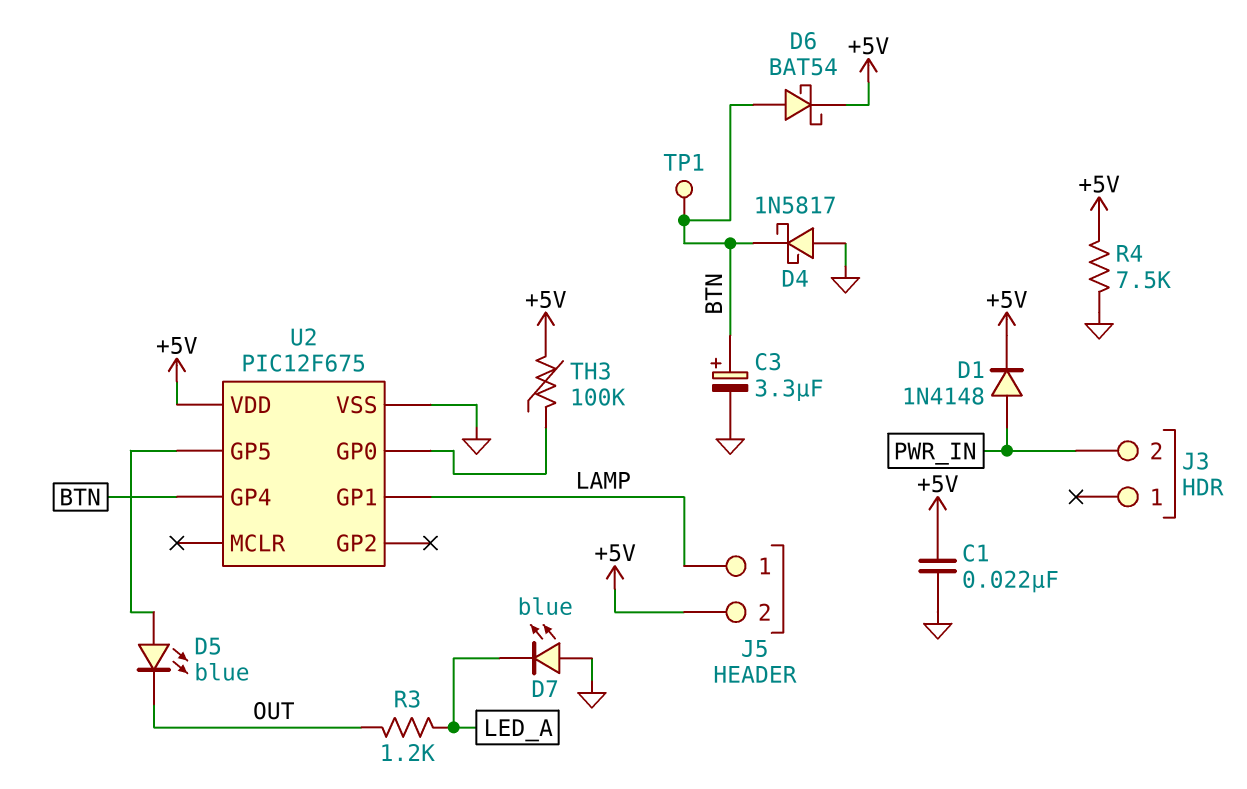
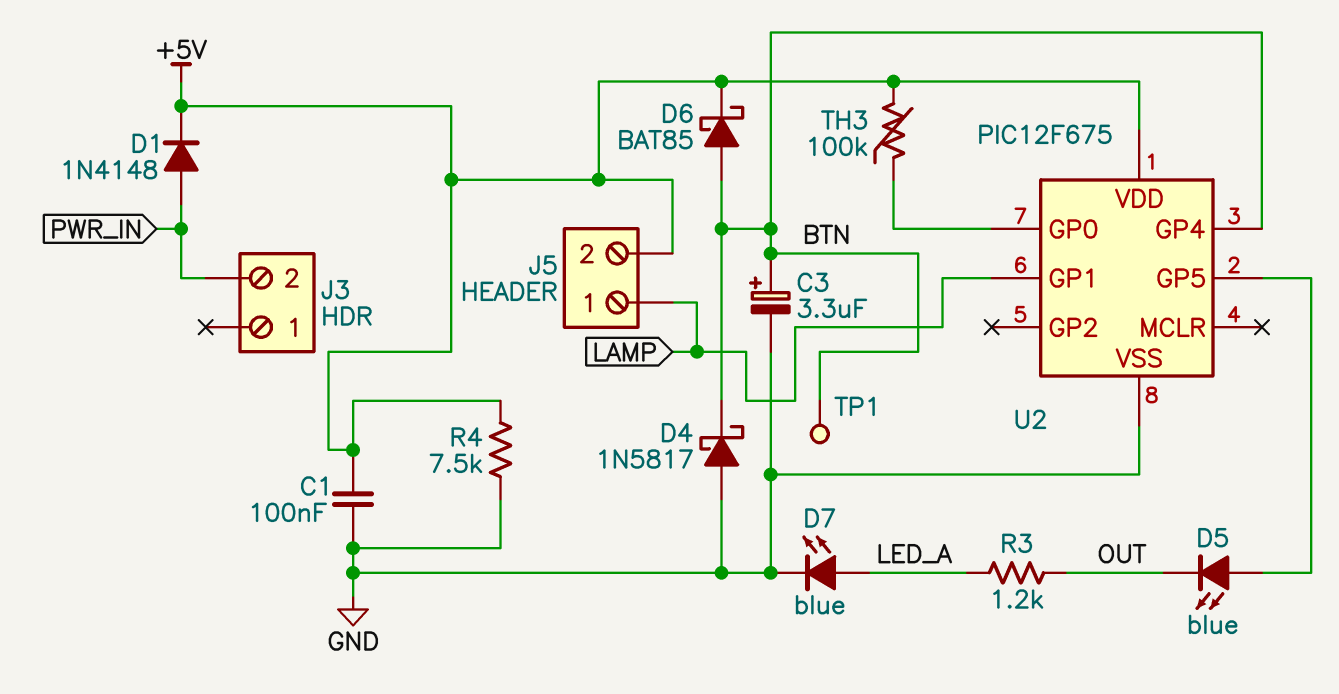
C1: 22nF (+5V, GND) -> 100nF (+5V, GND)
D6: schottky BAT54 (A BTN, K +5V) -> schottky BAT85 (A BTN, K +5V)
D7: LED blue (A GND, K LED_A) -> LED blue (A LED_A, K GND)

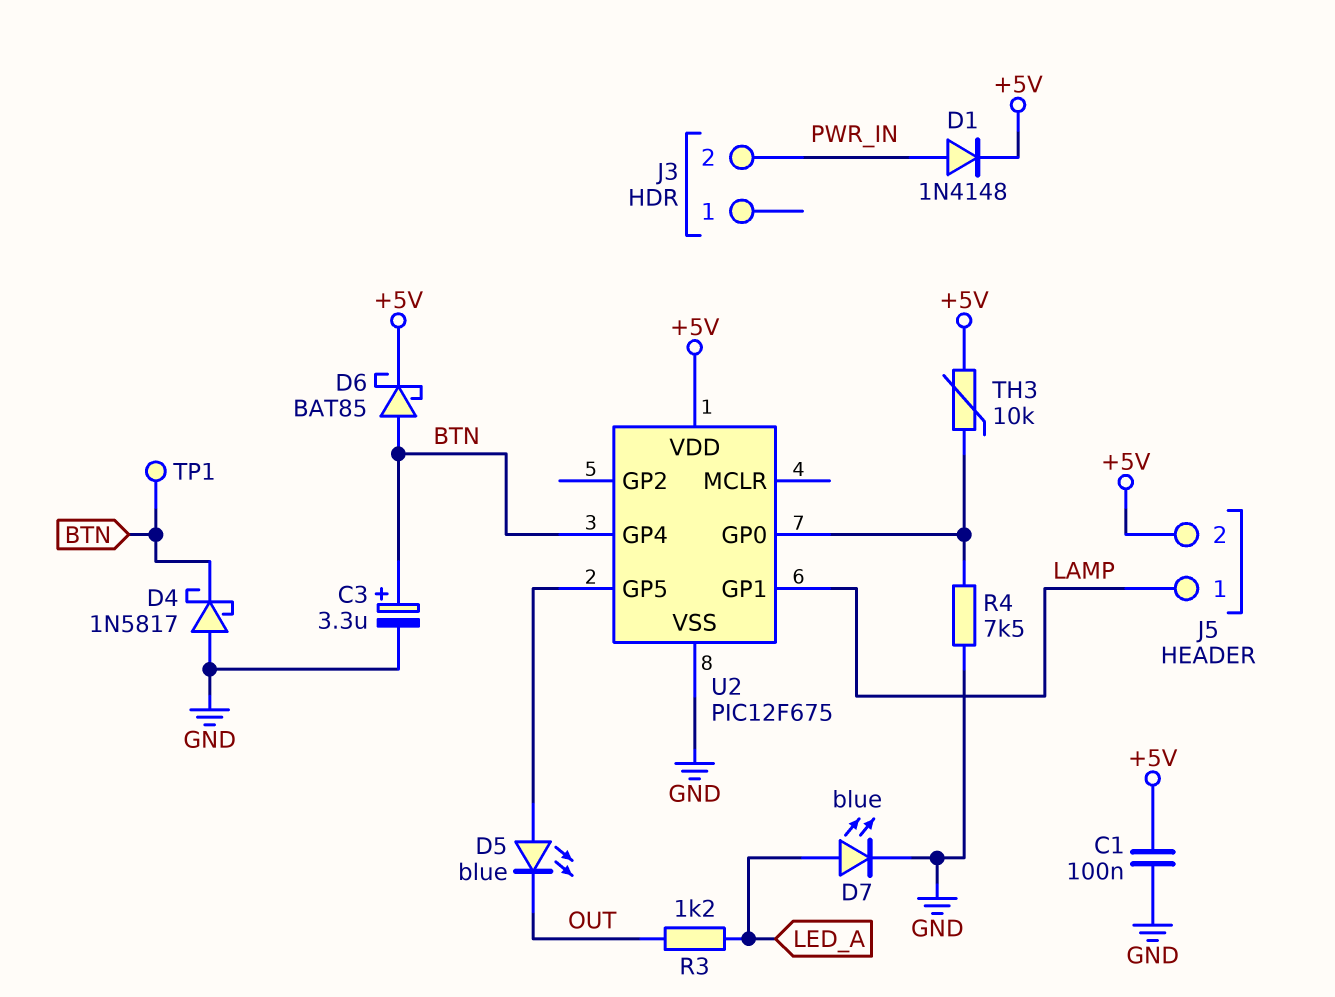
R4: 7.5k (+5V, GND) -> 7.5k (GND, U2/GP0)
TH3: 100k (+5V, U2/GP0) -> 10k (+5V, U2/GP0)

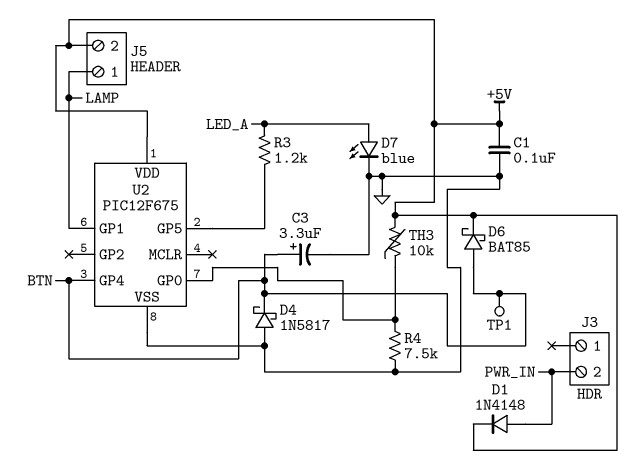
D5: LED blue (A U2/GP5, K OUT) -> none
R3: 1.2k (LED_A, OUT) -> 1.2k (LED_A, U2/GP5)

